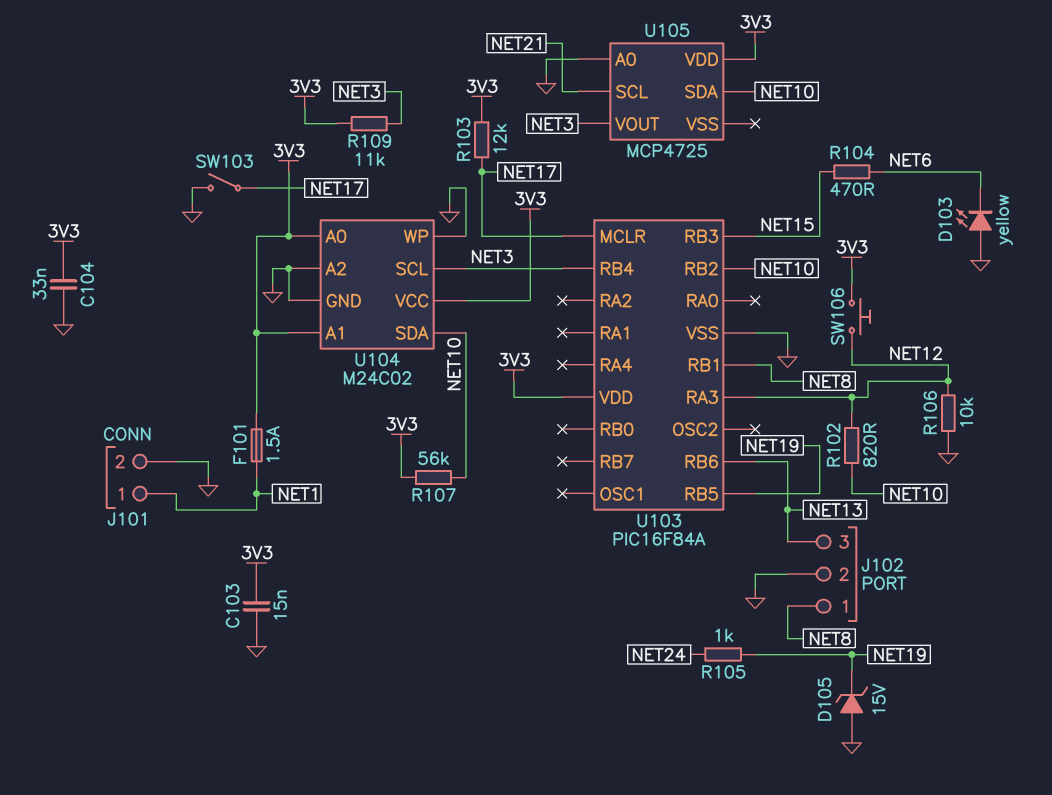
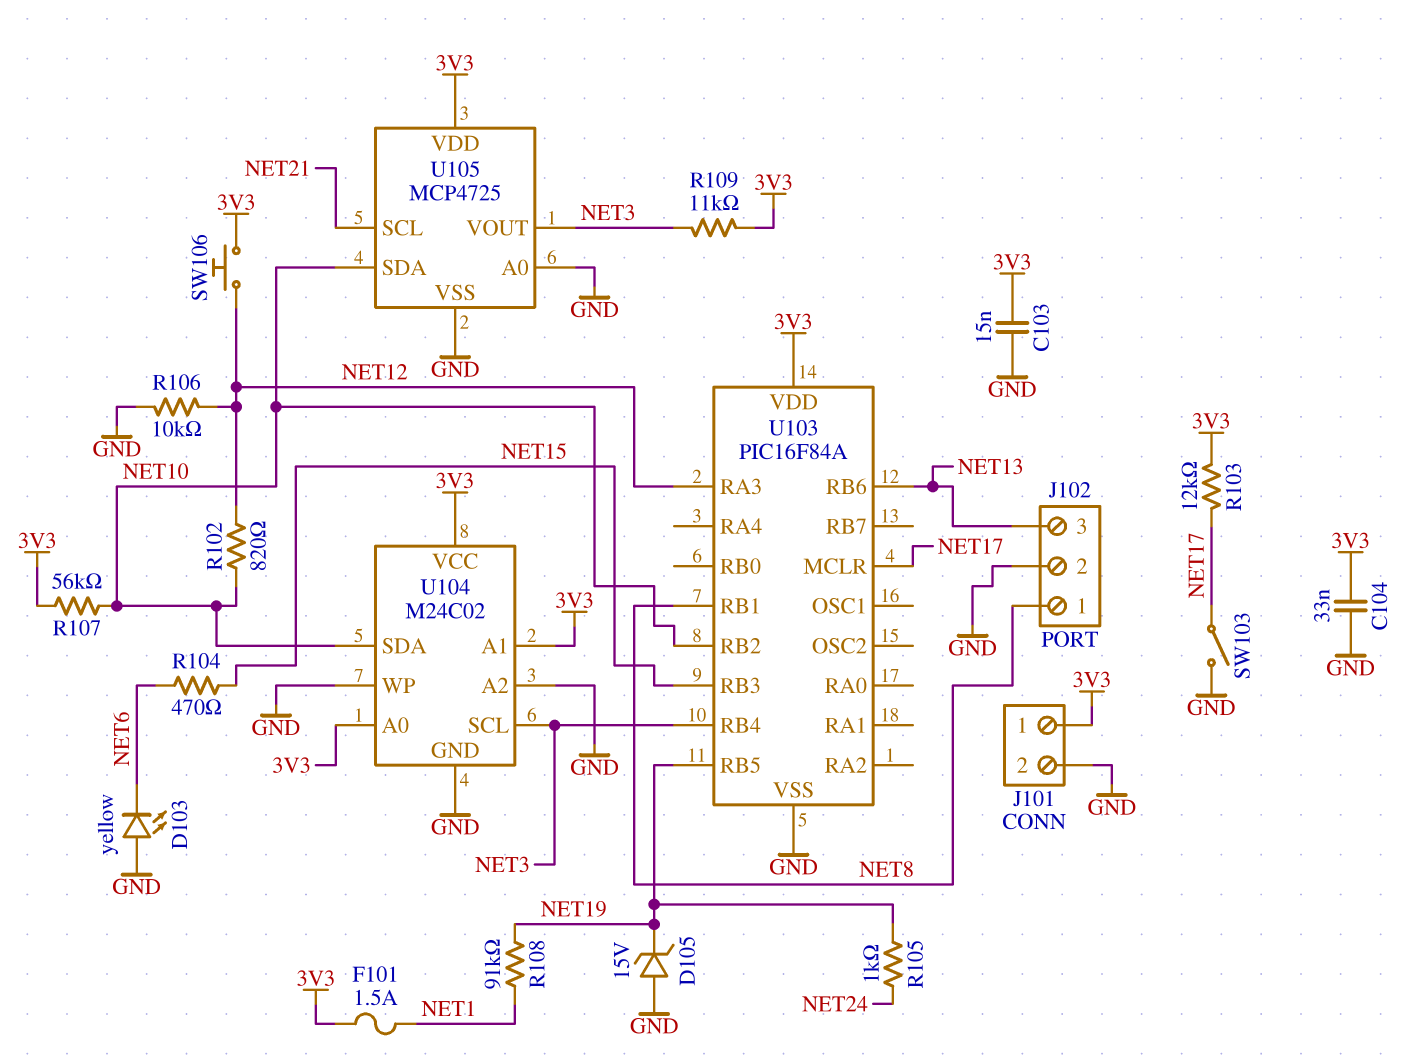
J101 pin 1: NET1 -> 3V3
R108: none -> 91k (NET1, NET19)
U105 pin VSS: none -> GND

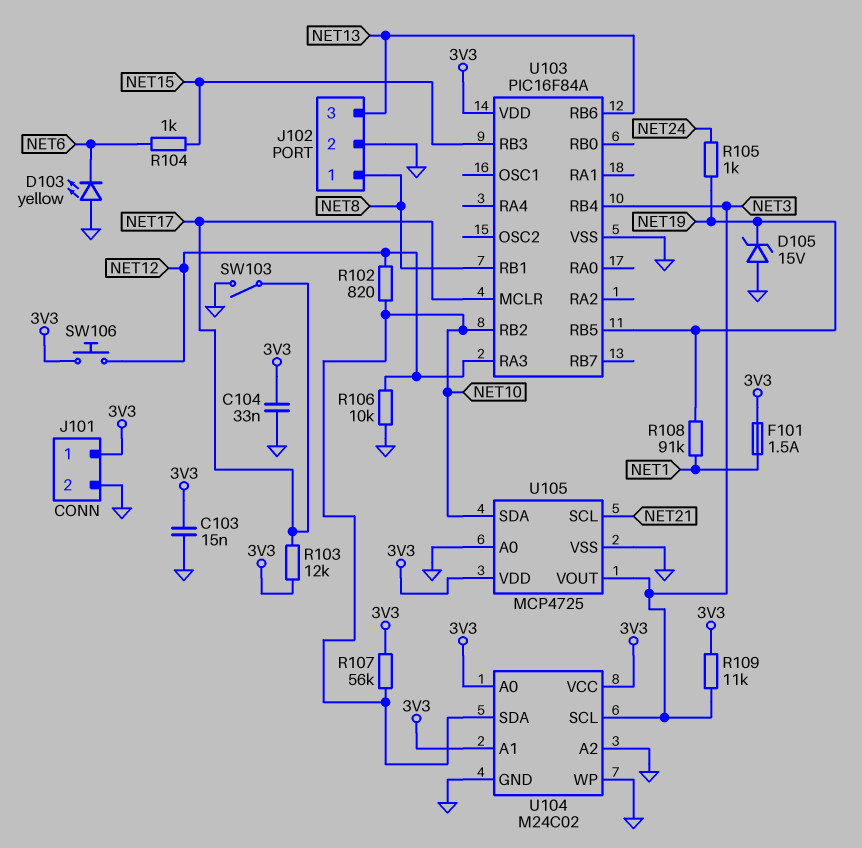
R104: 470 (NET6, NET15) -> 1k (NET6, NET15)

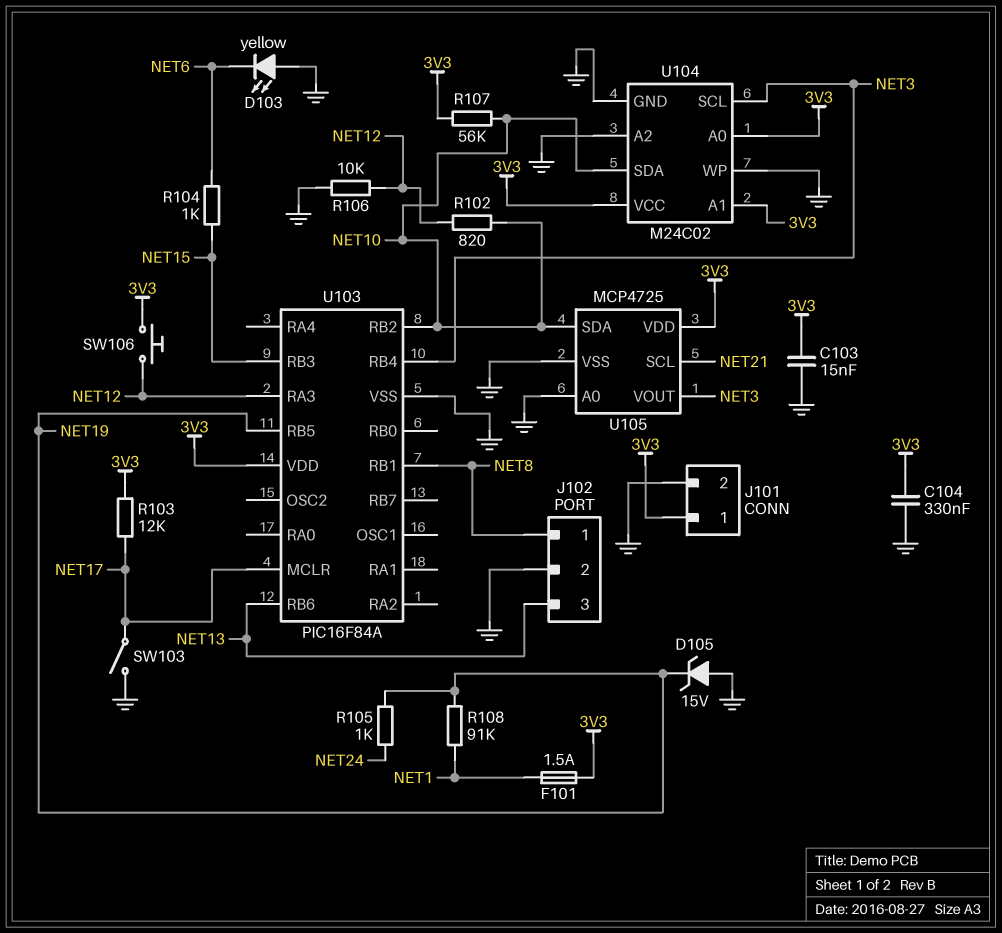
C104: 33nF (3V3, GND) -> 330nF (3V3, GND)
R109: 11k (3V3, NET3) -> none

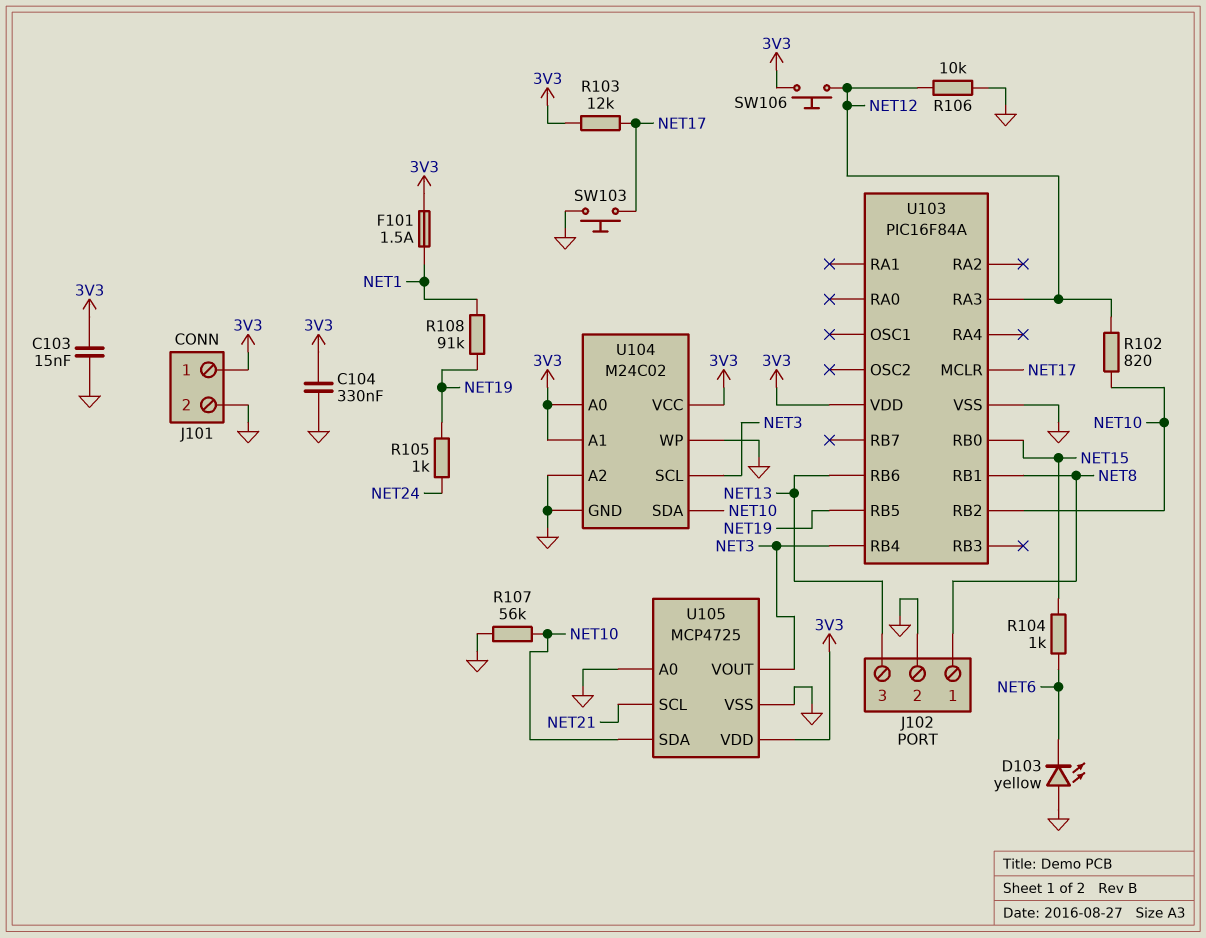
D105: zener 15V (A GND, K NET19) -> none
R107: 56k (3V3, NET10) -> 56k (GND, NET10)
SW103: switch (GND, NET17) -> button (GND, NET17)
U103 pin RB0: none -> NET15
U103 pin RB3: NET15 -> none

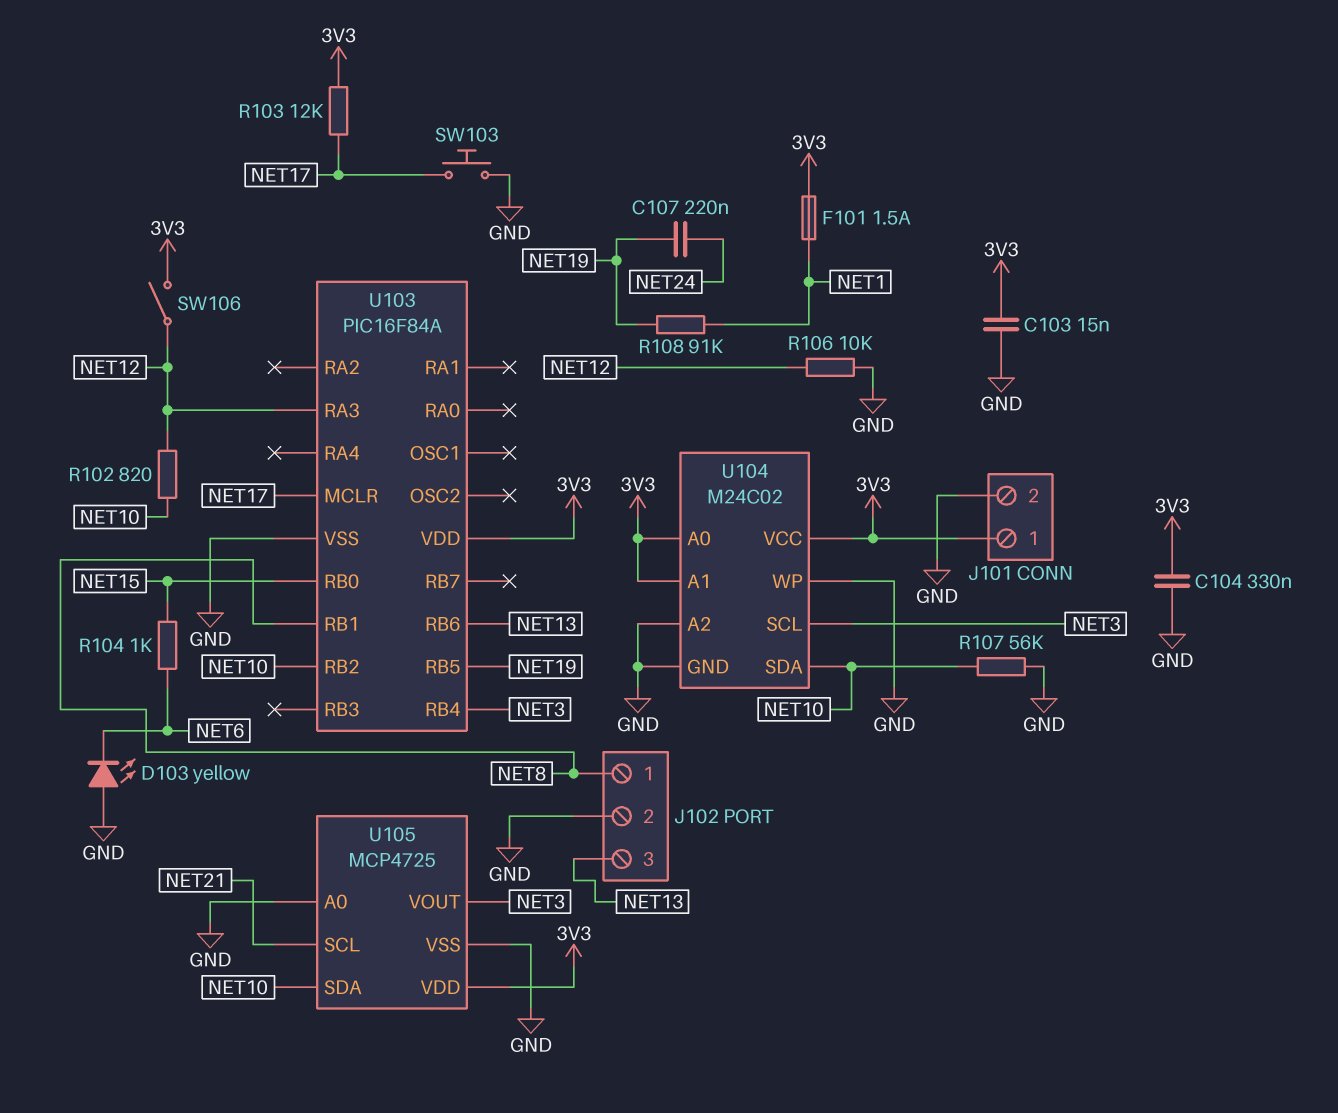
C107: none -> 220nF (NET19, NET24)
R105: 1k (NET19, NET24) -> none
SW106: button (3V3, NET12) -> switch (3V3, NET12)

